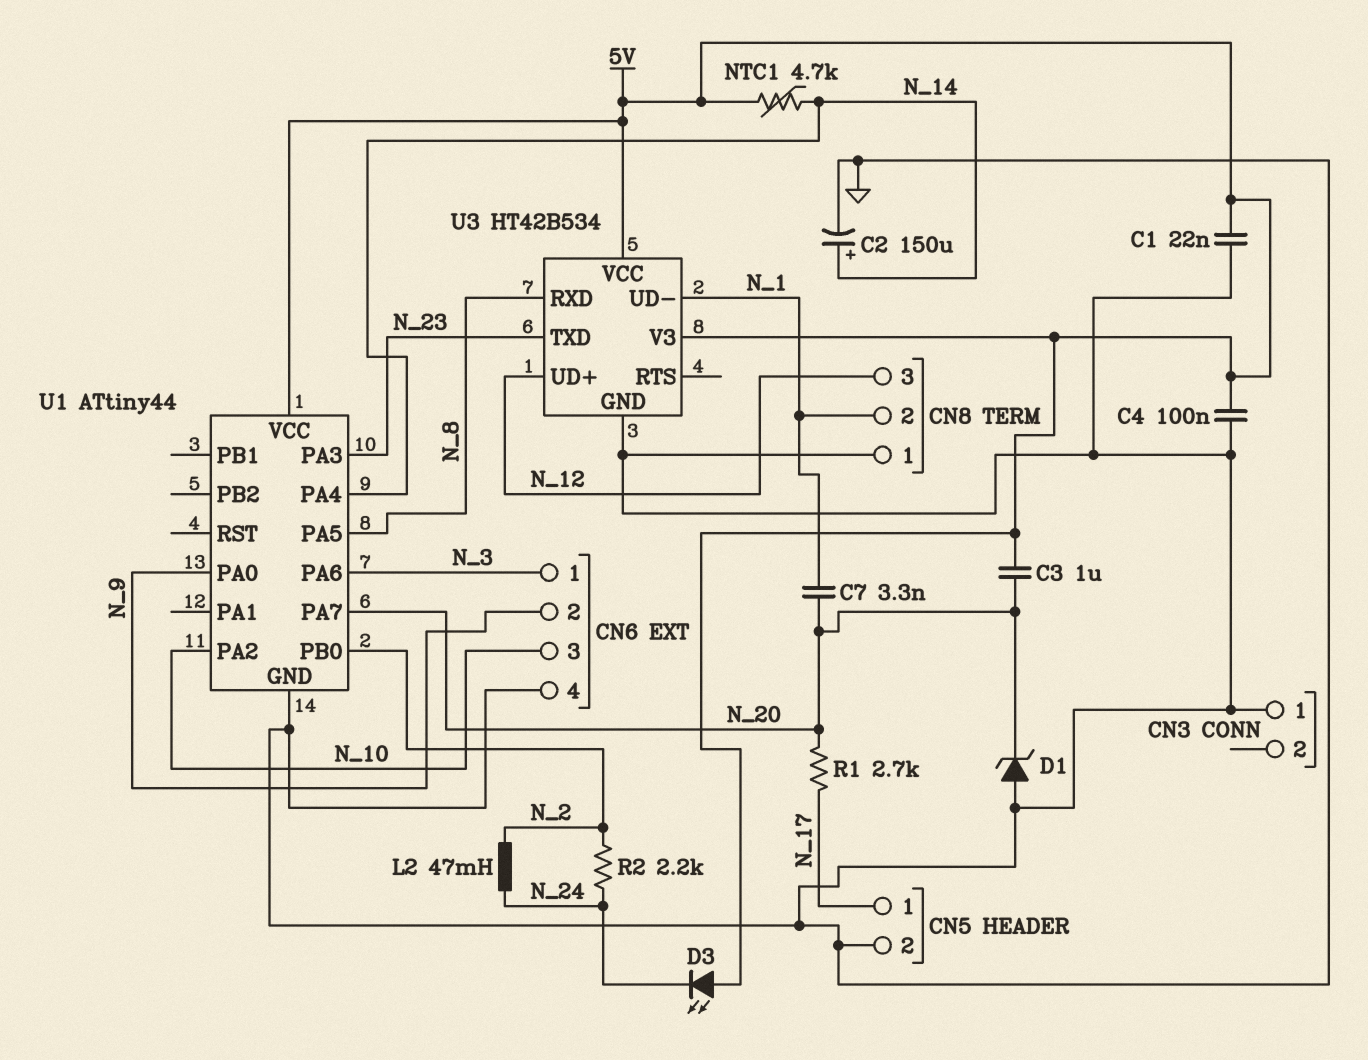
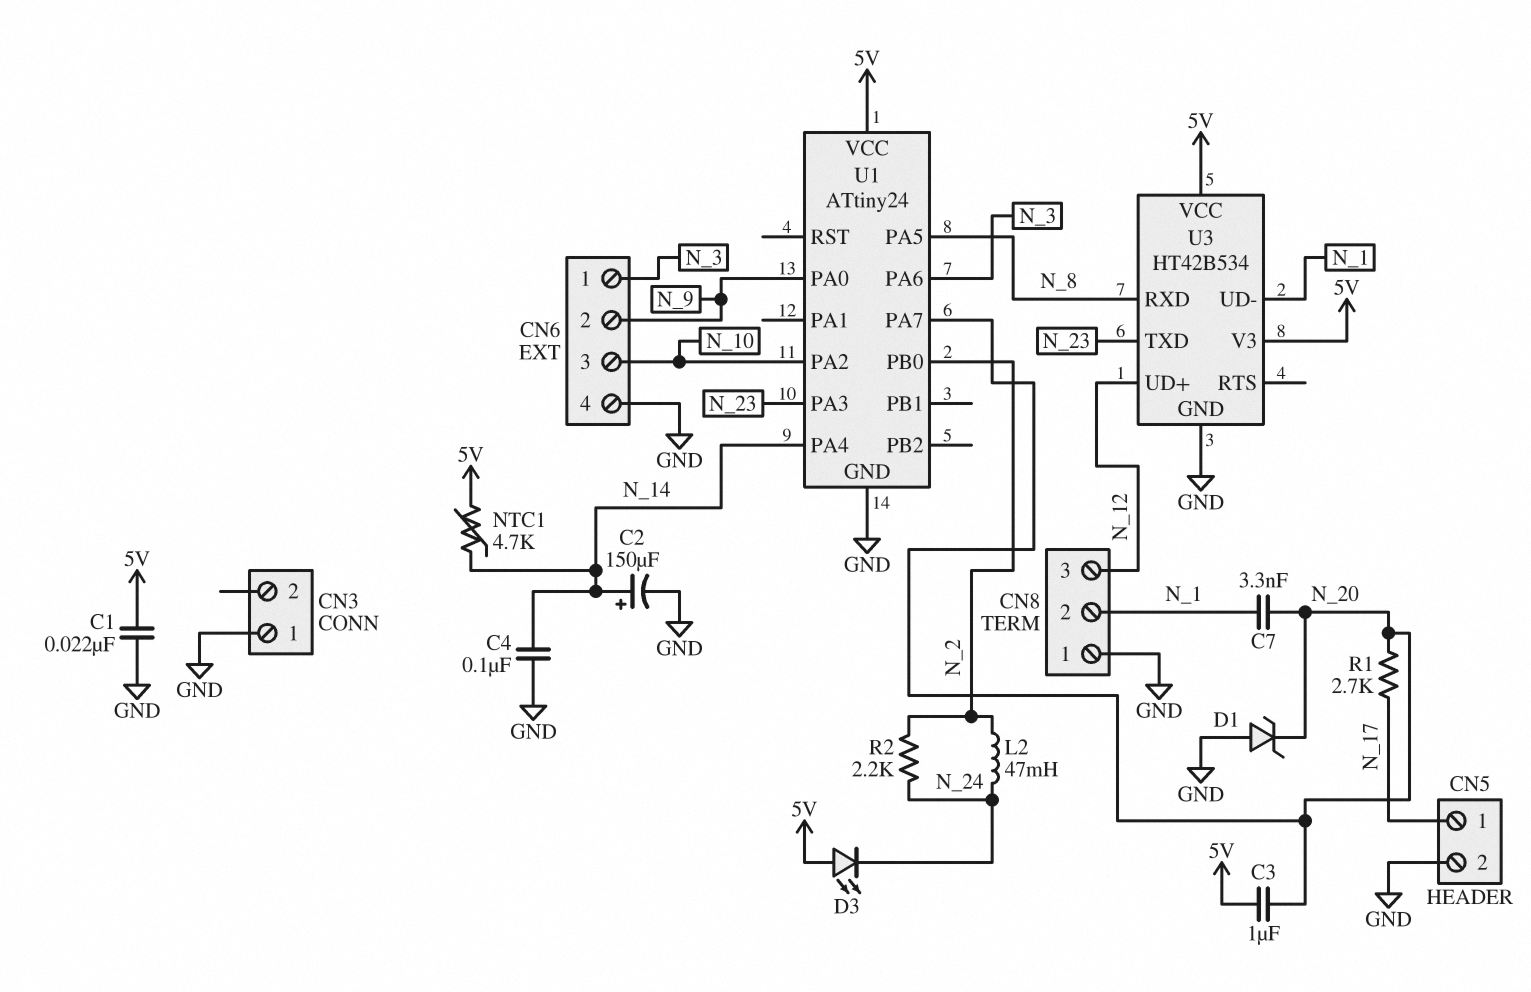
C4: 100nF (5V, GND) -> 100nF (GND, N_14)
U1: ATtiny44 -> ATtiny24

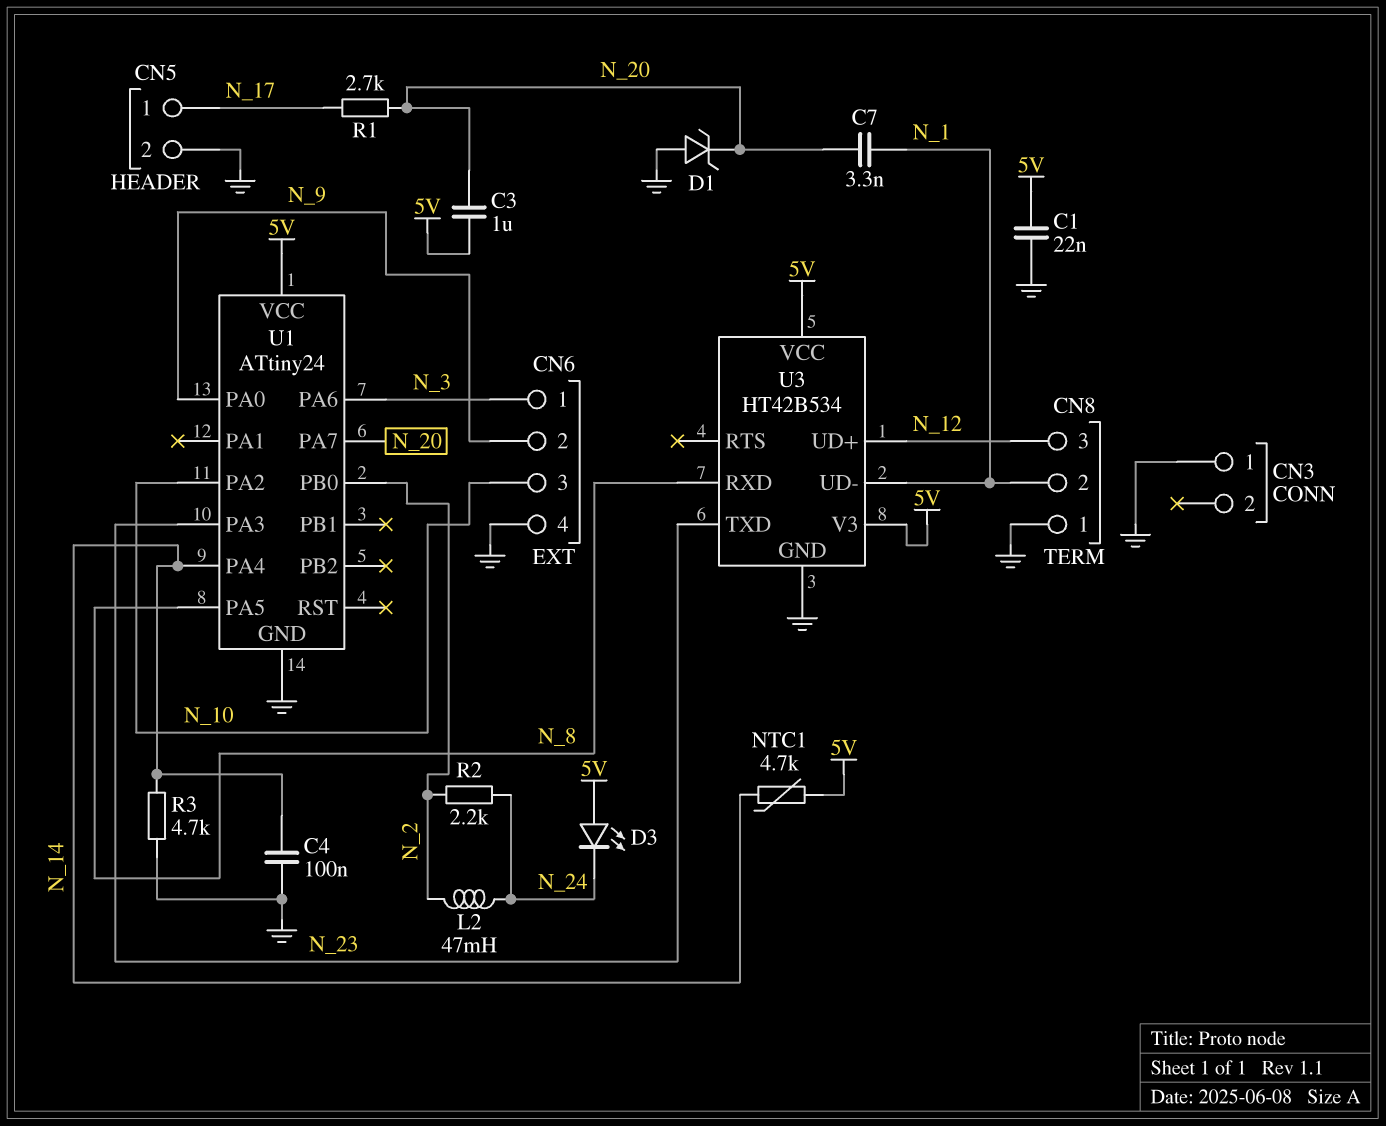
C2: 150uF (plus N_14, minus GND) -> none
R3: none -> 4.7k (GND, N_14)

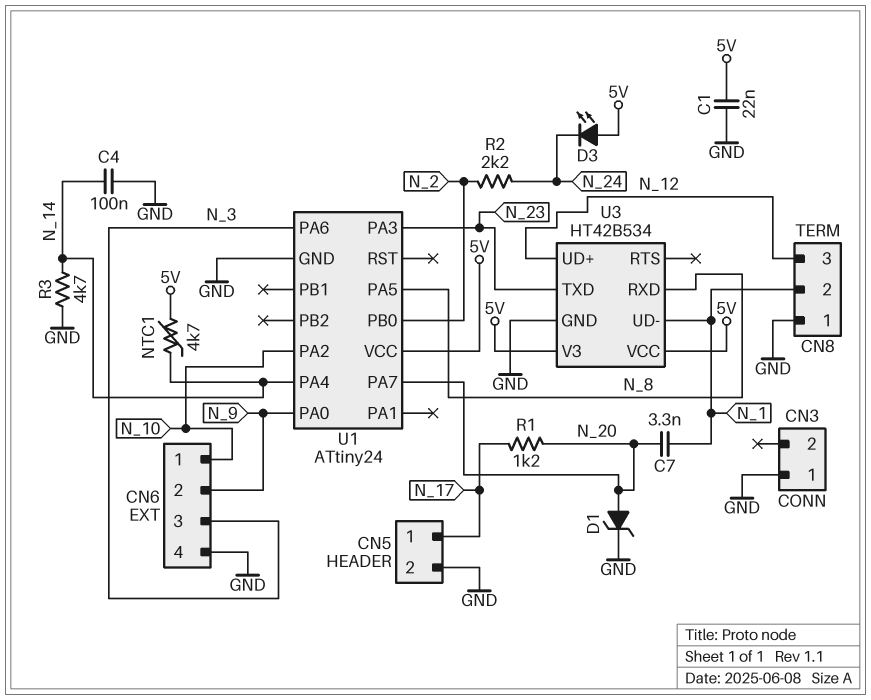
C3: 1uF (5V, N_20) -> none
CN6 pin 1: N_3 -> N_10
CN6 pin 3: N_10 -> N_3
D1: zener (A GND, K N_20) -> zener (A N_20, K GND)
L2: 47mH (N_2, N_24) -> none
R1: 2.7k (N_17, N_20) -> 1.2k (N_17, N_20)

